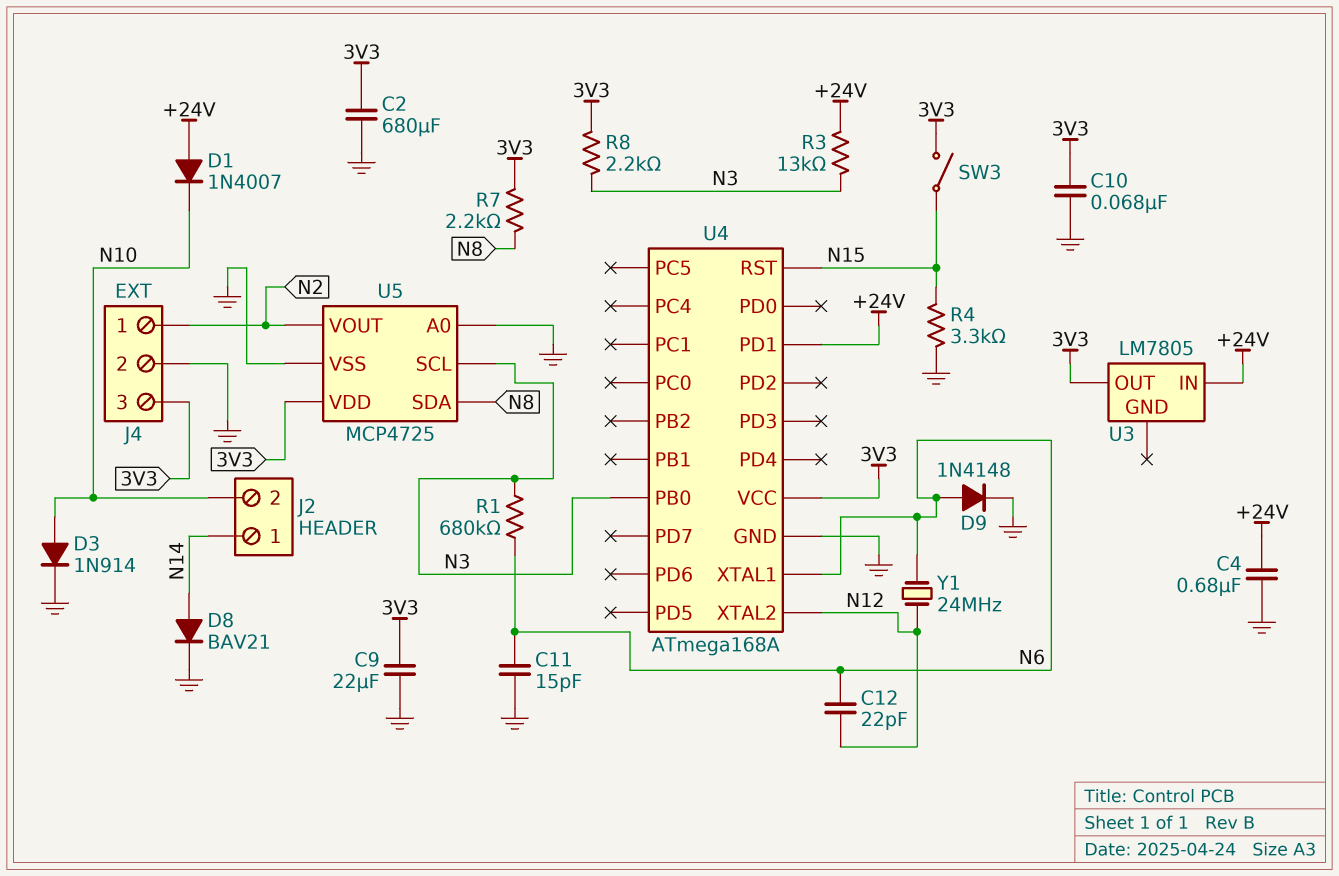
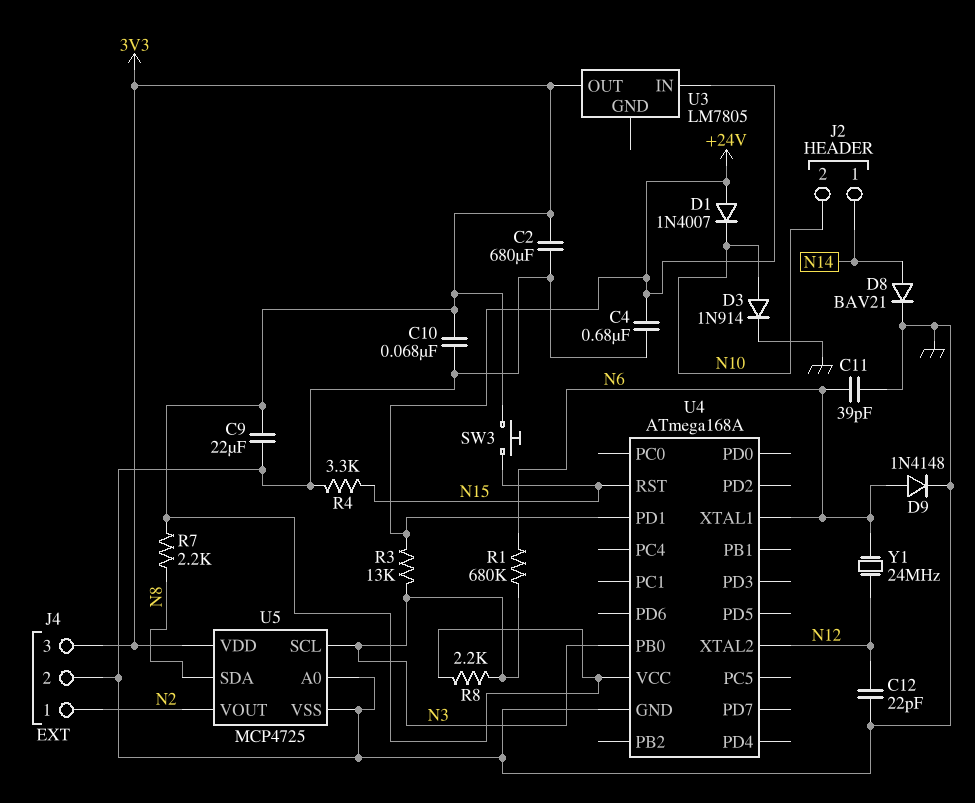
C11: 15pF (GND, N6) -> 39pF (GND, N6)
C12: 22pF (N6, N12) -> 22pF (GND, N12)
SW3: switch (3V3, N15) -> button (3V3, N15)

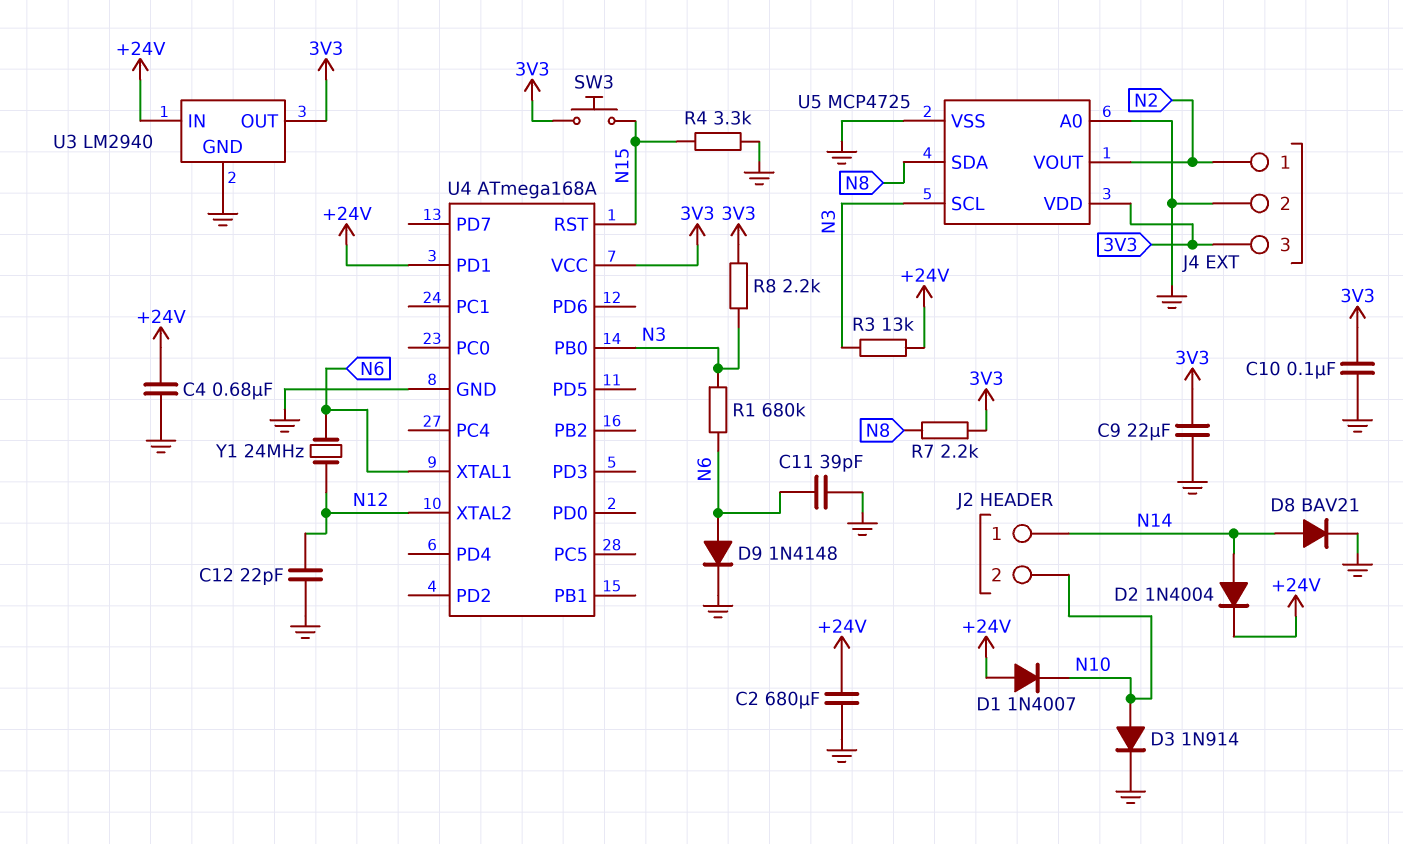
C2: 680uF (3V3, GND) -> 680uF (+24V, GND)
C10: 68nF (3V3, GND) -> 100nF (3V3, GND)
D2: none -> diode 1N4004 (A N14, K +24V)
U3: LM7805 -> LM2940
U3 pin GND: none -> GND

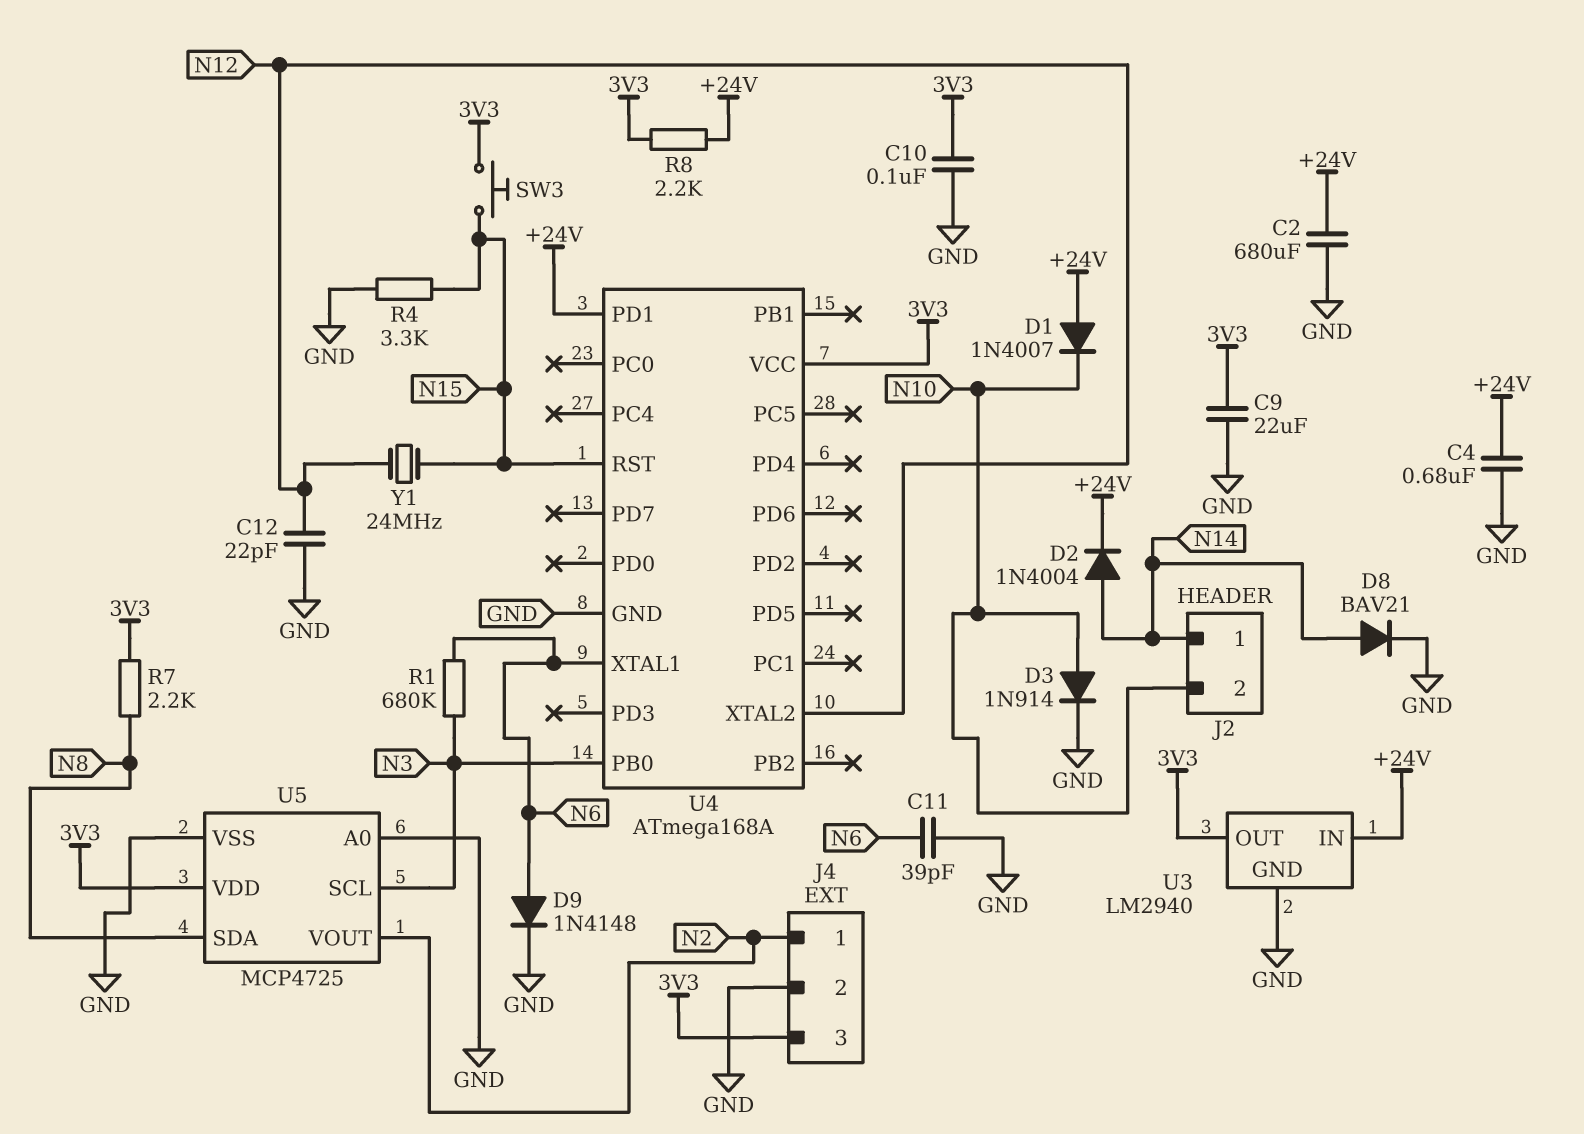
R3: 13k (+24V, N3) -> none
R8: 2.2k (3V3, N3) -> 2.2k (+24V, 3V3)
Y1: 24MHz (N6, N12) -> 24MHz (N12, N15)

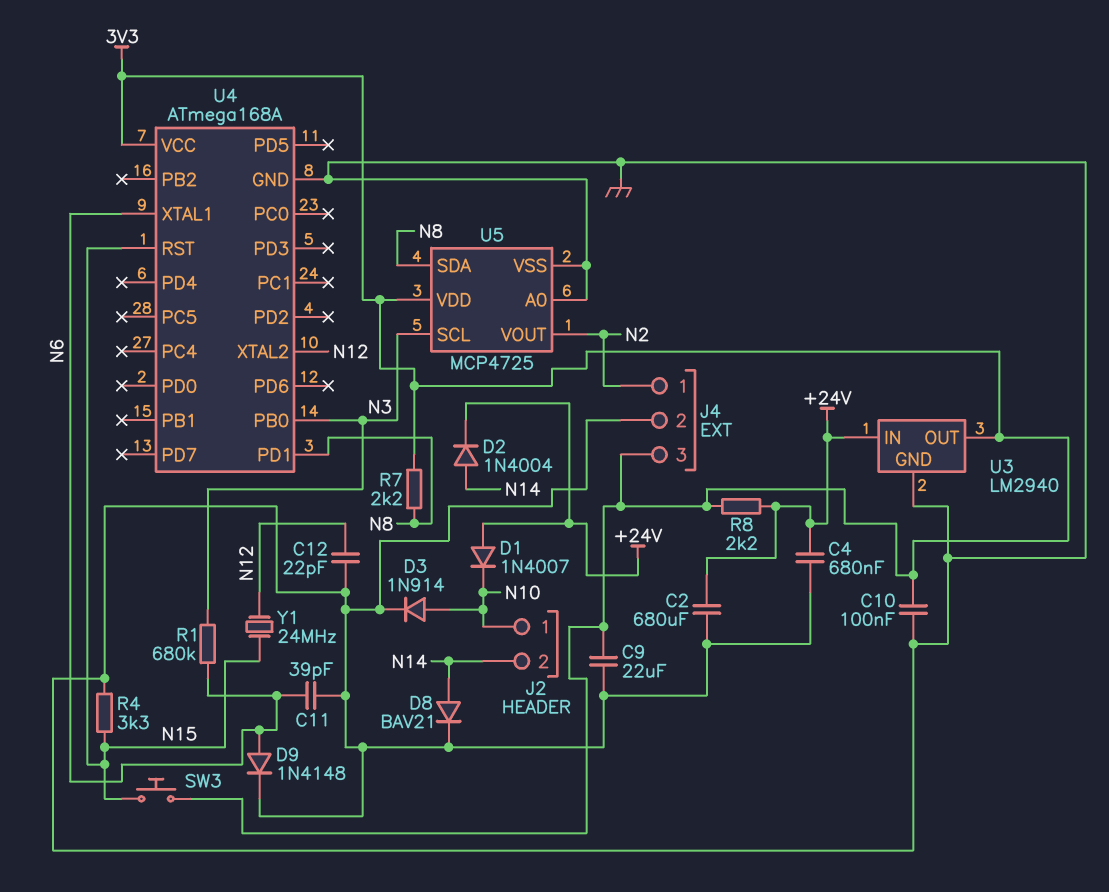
J2 pin 1: N14 -> N10
J2 pin 2: N10 -> N14
U4 pin PD1: +24V -> N8

